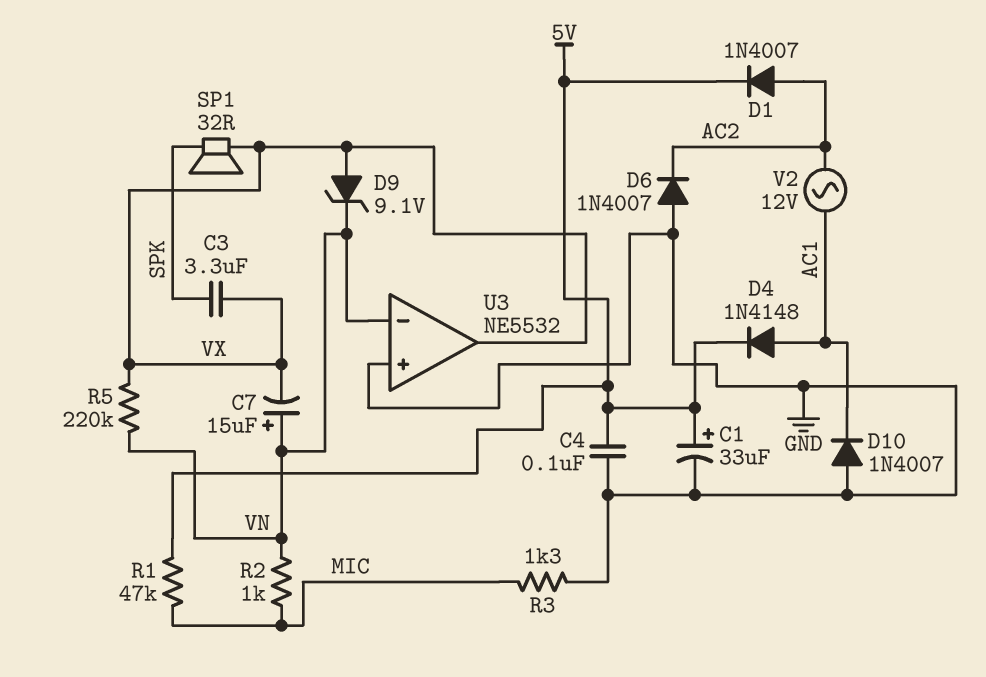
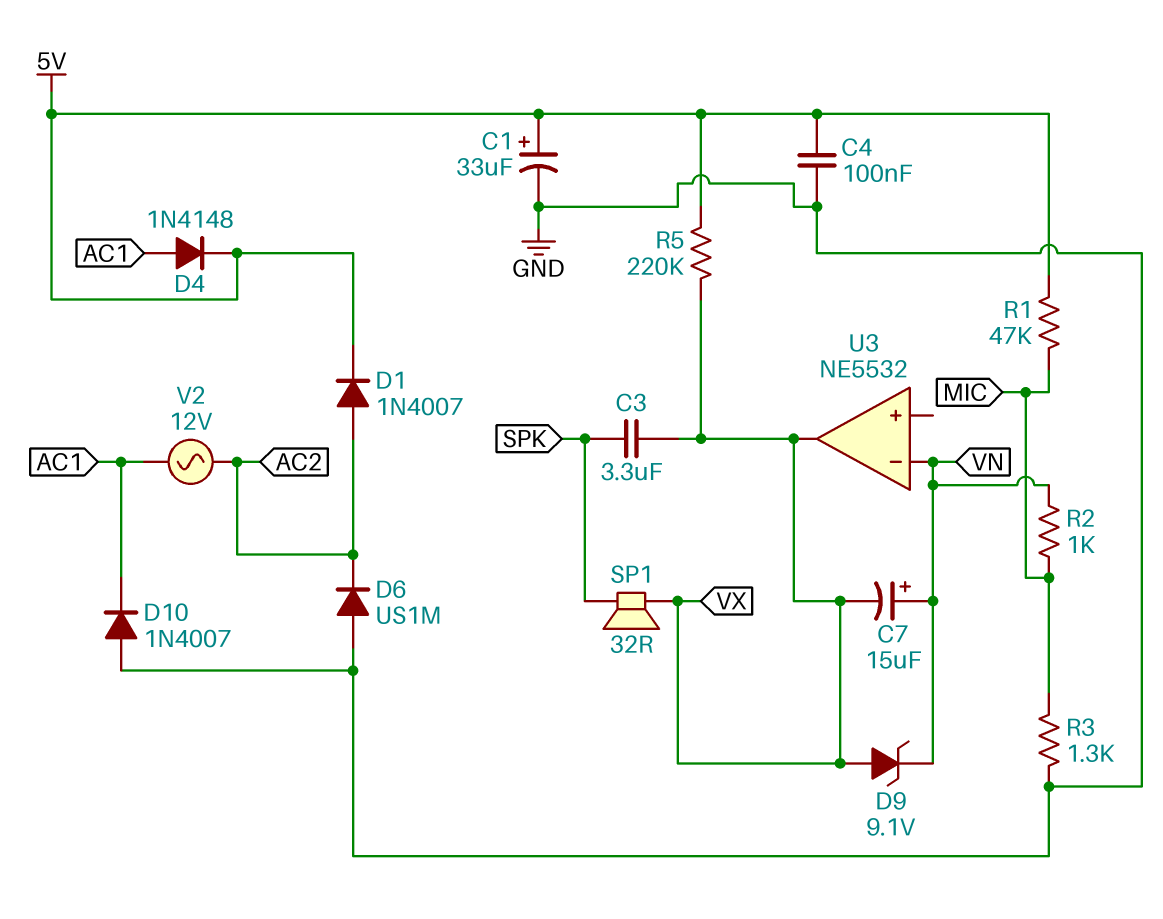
D6: diode 1N4007 (A GND, K AC2) -> diode US1M (A GND, K AC2)
R5: 220k (VN, VX) -> 220k (5V, VX)
U3 pin in+: GND -> none

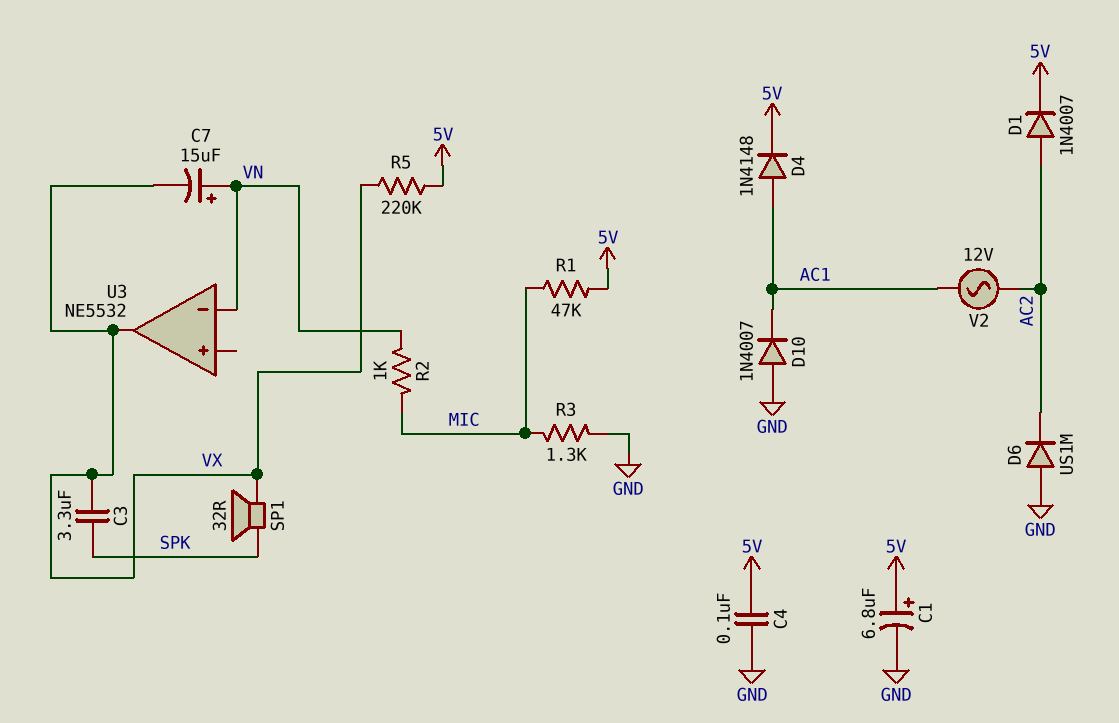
C1: 33uF (plus 5V, minus GND) -> 6.8uF (plus 5V, minus GND)
D9: zener 9.1V (A VX, K VN) -> none

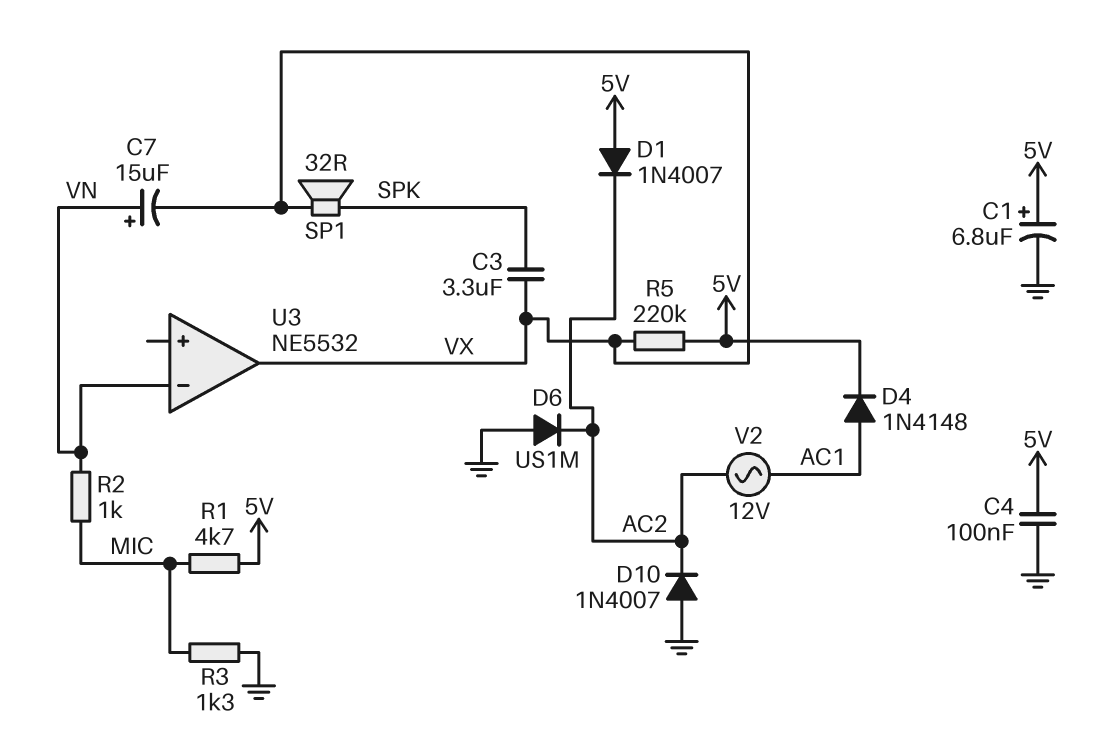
D1: diode 1N4007 (A AC2, K 5V) -> diode 1N4007 (A 5V, K AC2)
D10: diode 1N4007 (A GND, K AC1) -> diode 1N4007 (A GND, K AC2)
R1: 47k (5V, MIC) -> 4.7k (5V, MIC)

